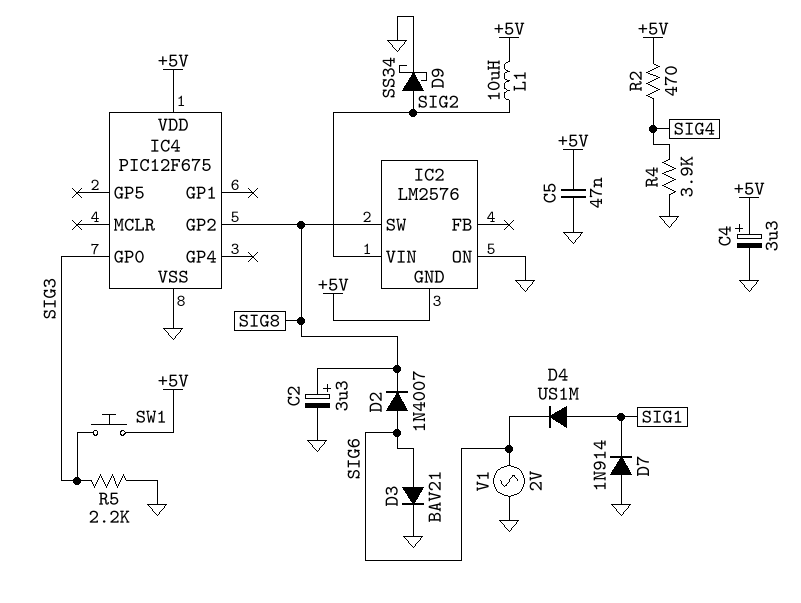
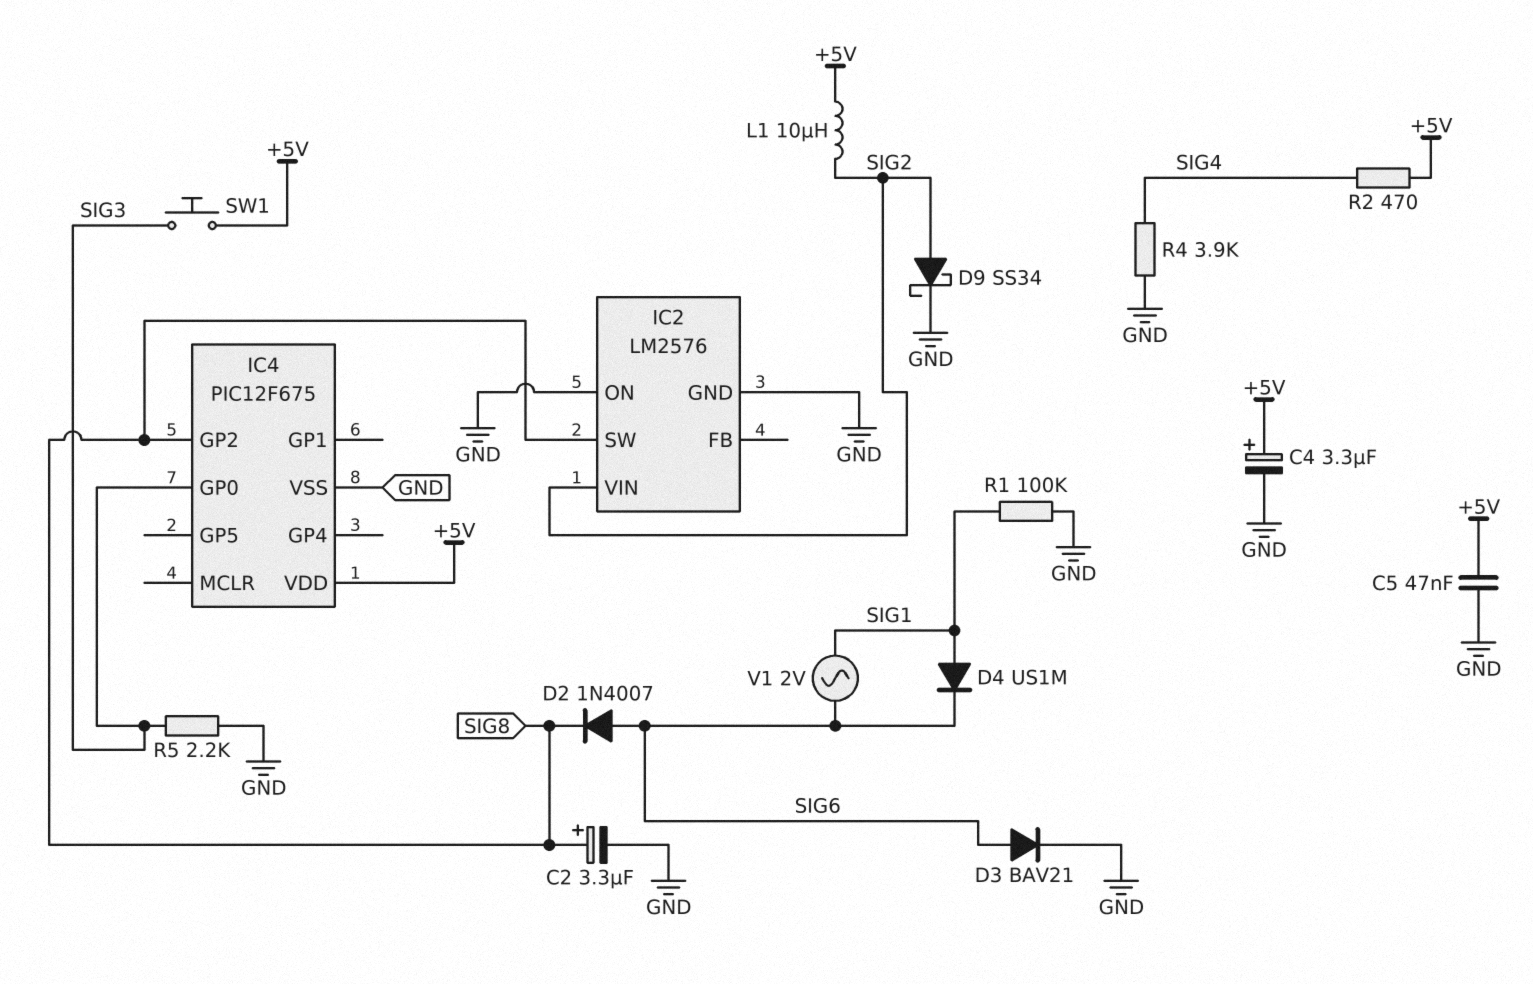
D7: diode 1N914 (A GND, K SIG1) -> none
IC2 pin GND: +5V -> GND
R1: none -> 100k (GND, SIG1)
V1: AC 2V (GND, SIG6) -> AC 2V (SIG1, SIG6)

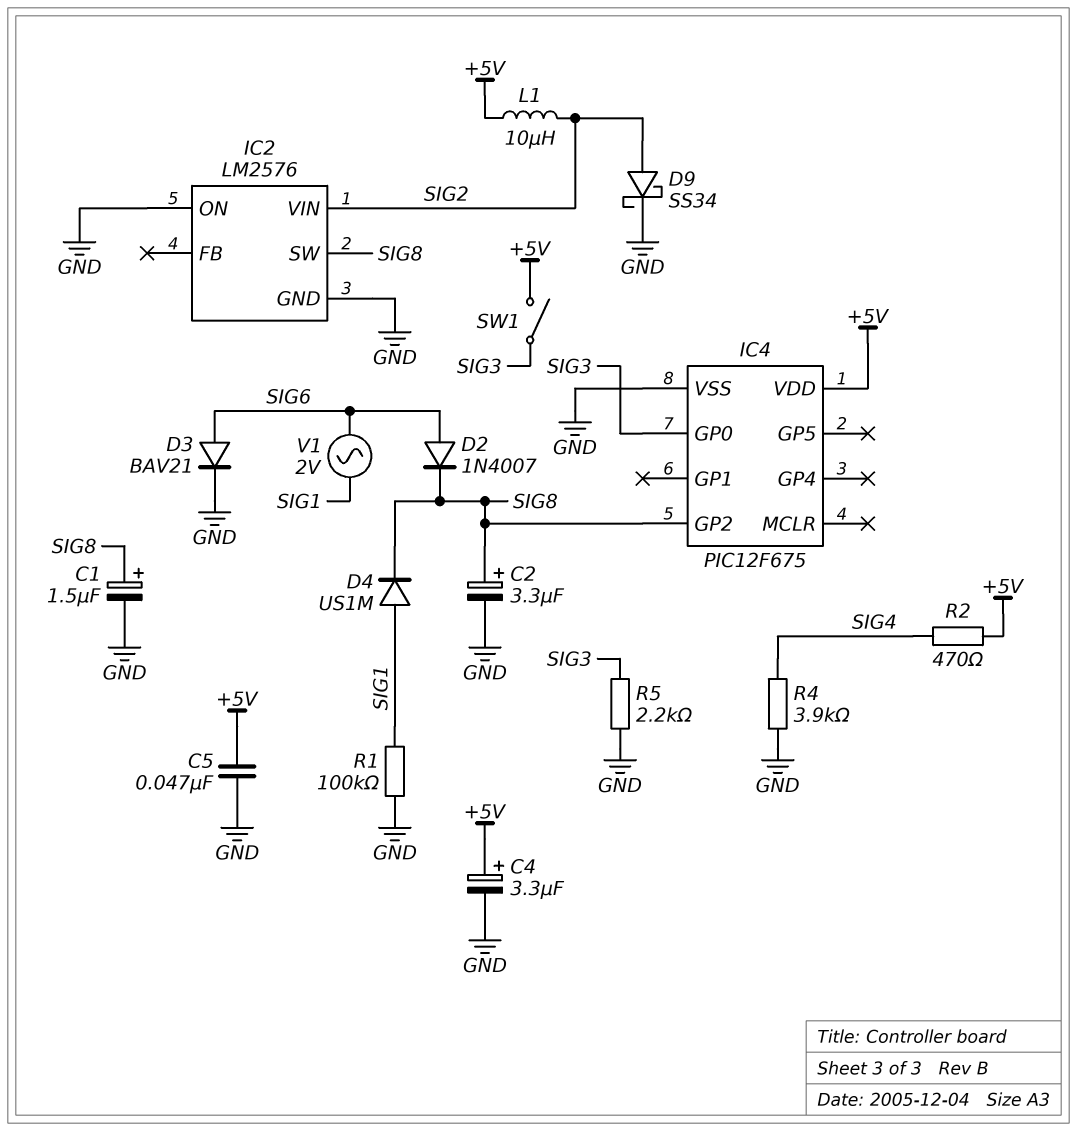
C1: none -> 1.5uF (plus SIG8, minus GND)
D4: diode US1M (A SIG1, K SIG6) -> diode US1M (A SIG1, K SIG8)
SW1: button (+5V, SIG3) -> switch (+5V, SIG3)

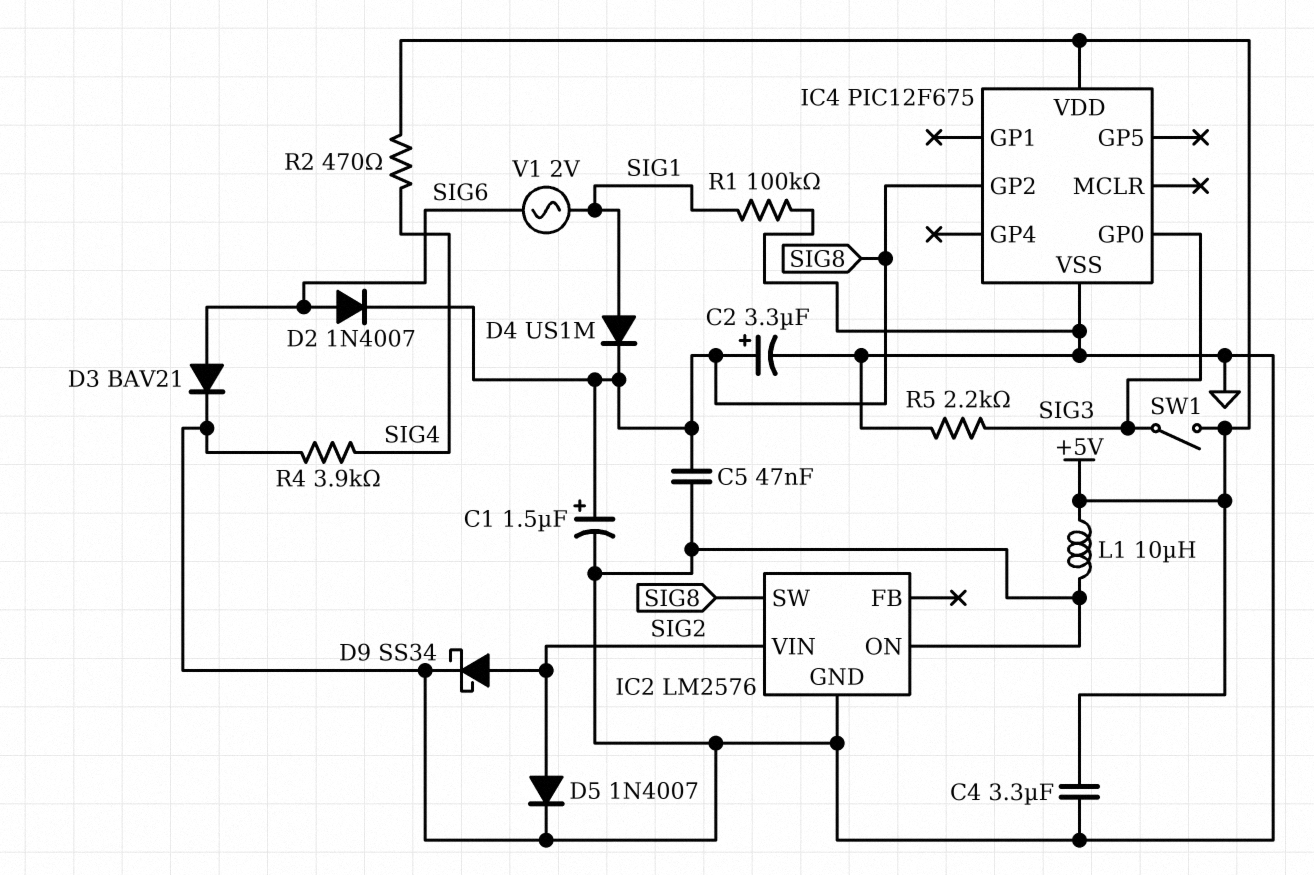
C4: 3.3uF (plus +5V, minus GND) -> 3.3uF (+5V, GND)
C5: 47nF (+5V, GND) -> 47nF (GND, SIG8)
D5: none -> diode 1N4007 (A SIG2, K GND)
L1: 10uH (+5V, SIG2) -> 10uH (+5V, GND)

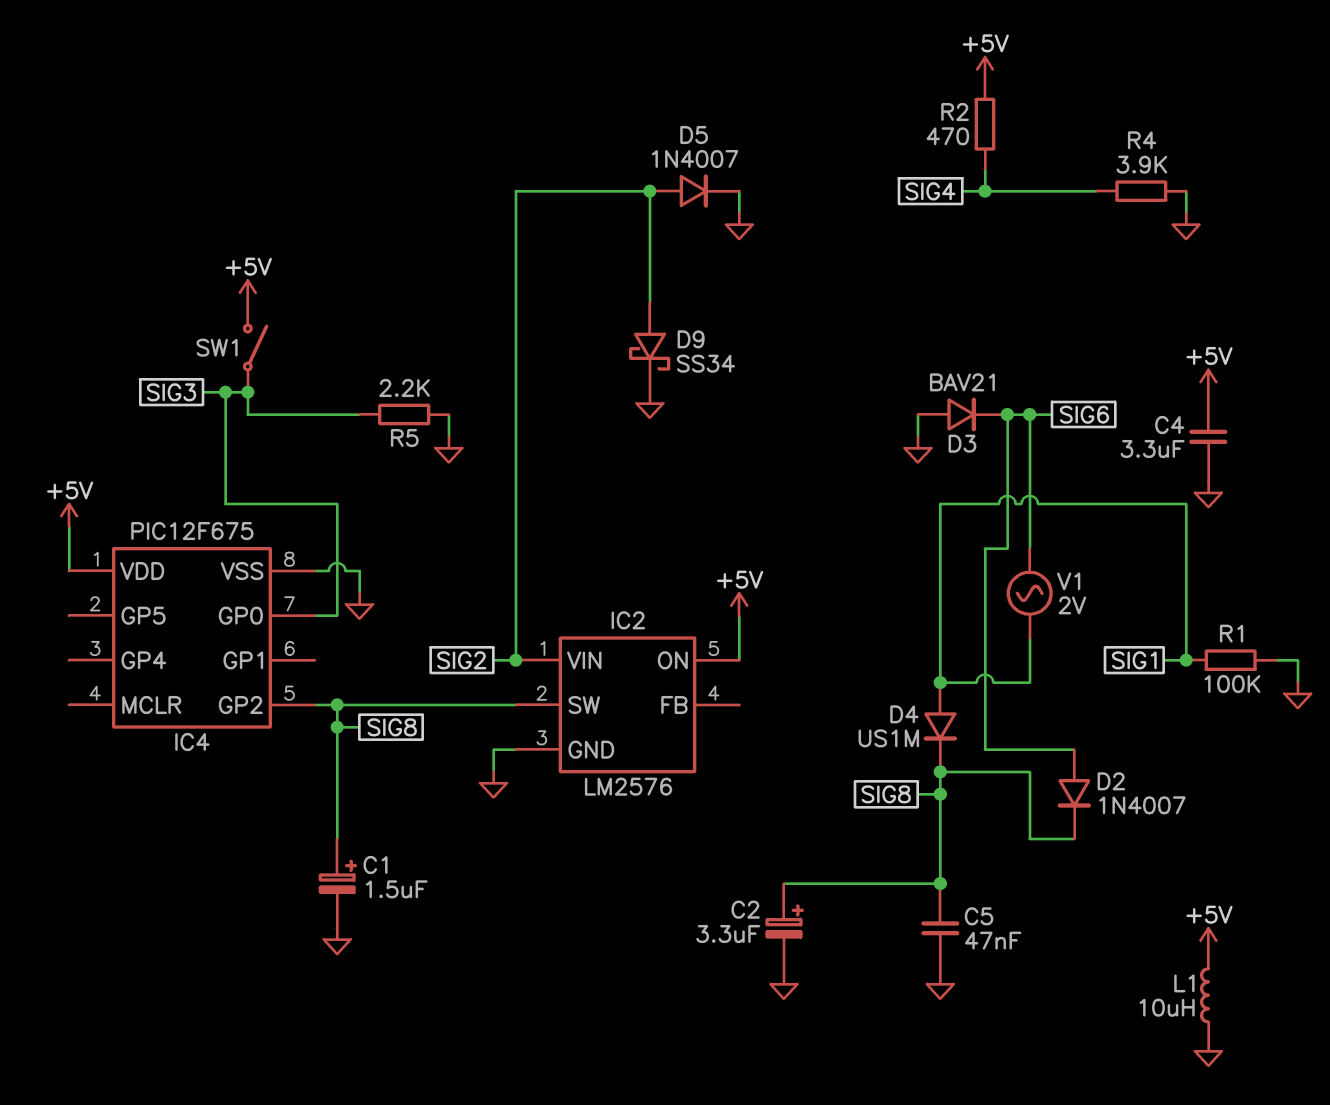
D3: diode BAV21 (A SIG6, K GND) -> diode BAV21 (A GND, K SIG6)
IC2 pin ON: GND -> +5V

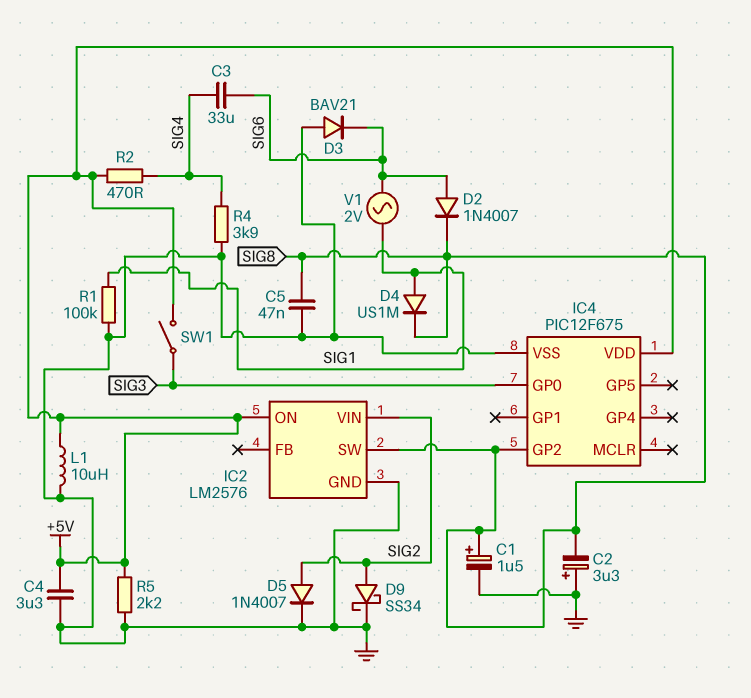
C2: 3.3uF (plus SIG8, minus GND) -> 3.3uF (plus GND, minus SIG8)
C3: none -> 33uF (SIG4, SIG6)
R5: 2.2k (GND, SIG3) -> 2.2k (+5V, GND)

